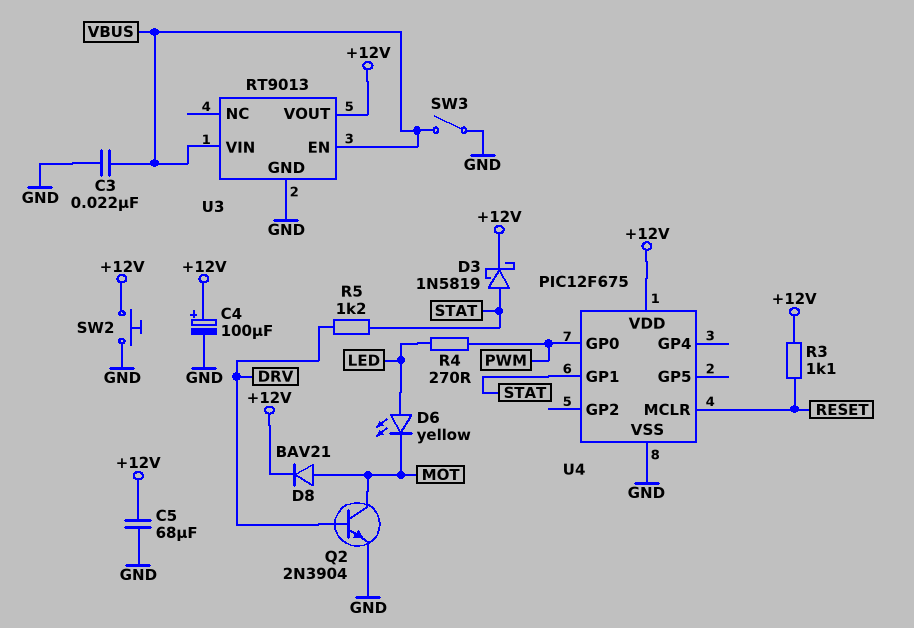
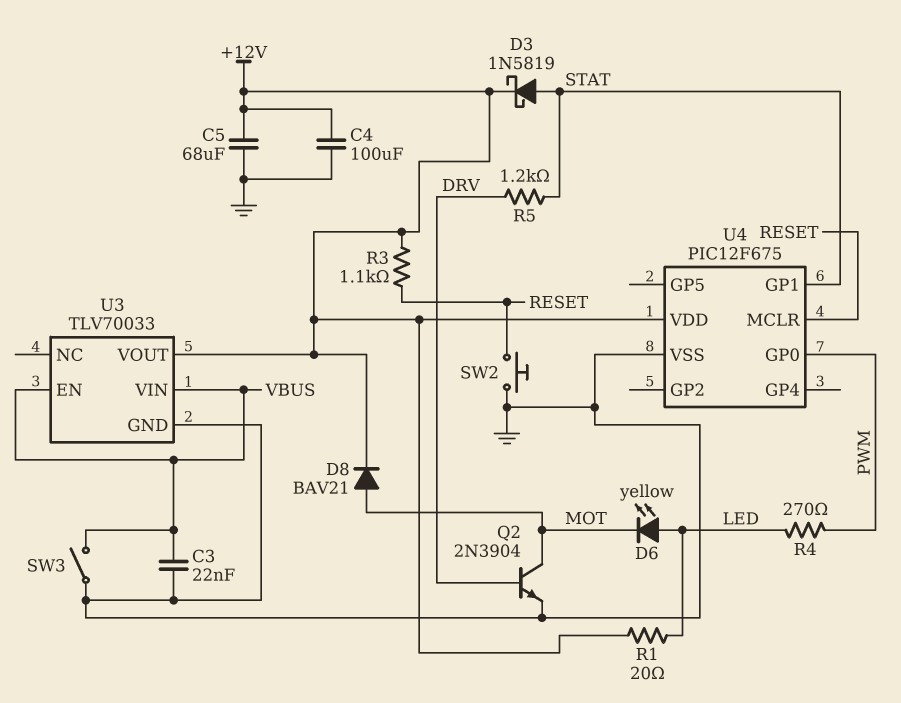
C4: 100uF (plus +12V, minus GND) -> 100uF (+12V, GND)
R1: none -> 20 (+12V, LED)
SW2: button (+12V, GND) -> button (GND, RESET)
U3: RT9013 -> TLV70033

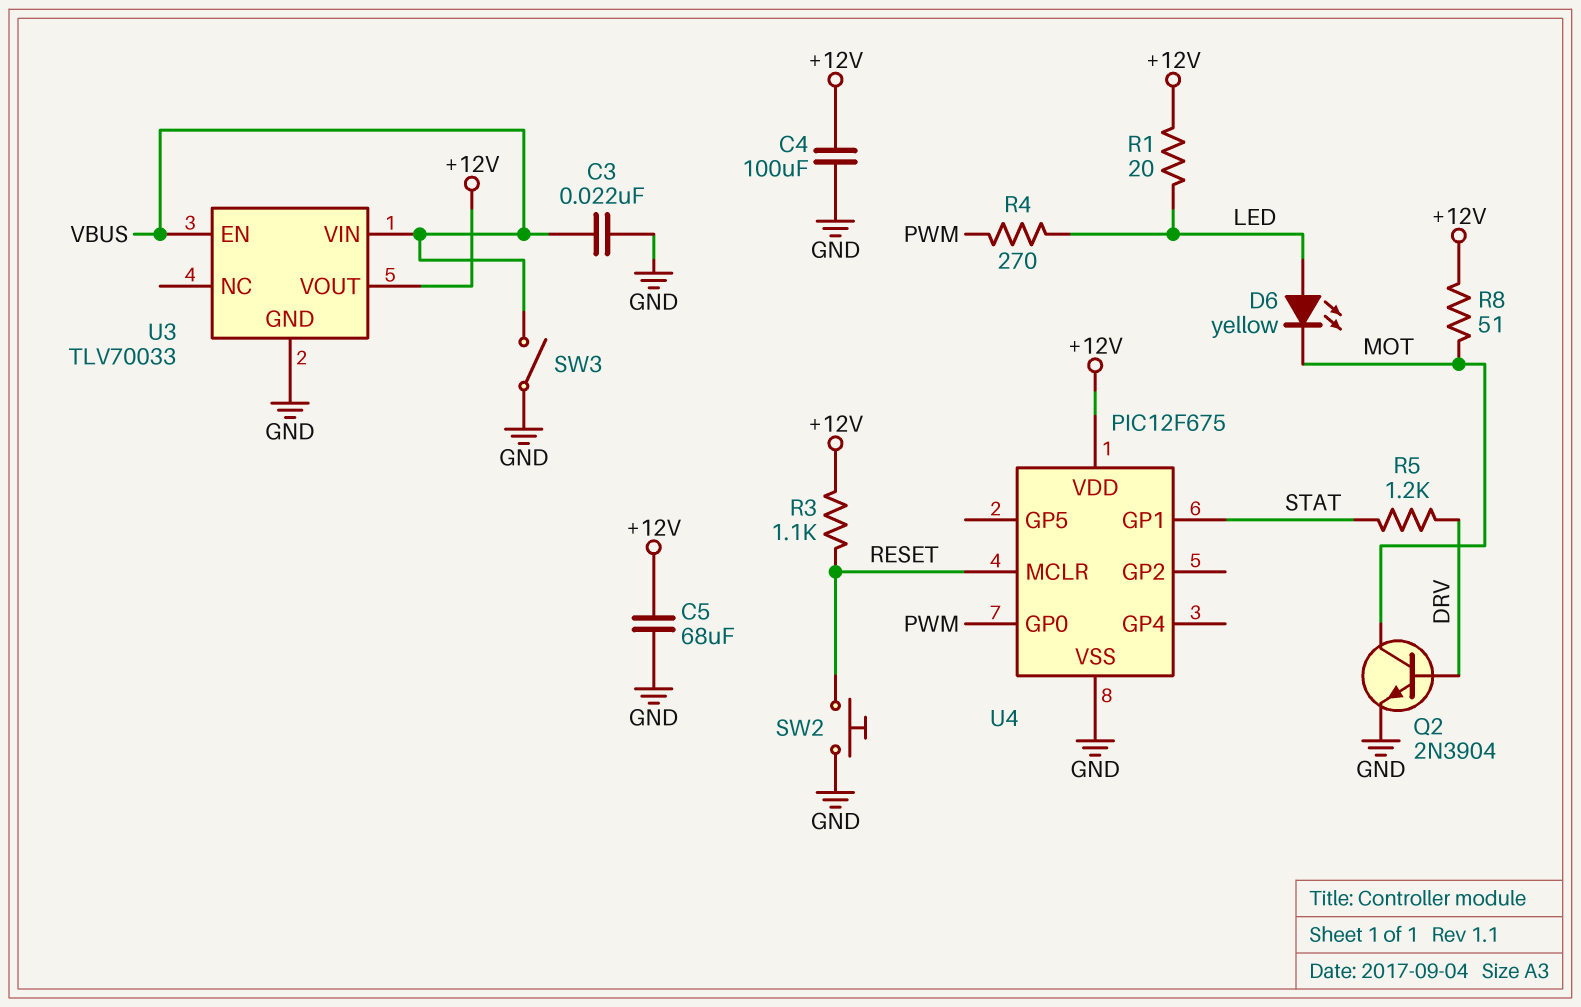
D3: schottky 1N5819 (A STAT, K +12V) -> none
D8: diode BAV21 (A MOT, K +12V) -> none
R8: none -> 51 (+12V, MOT)

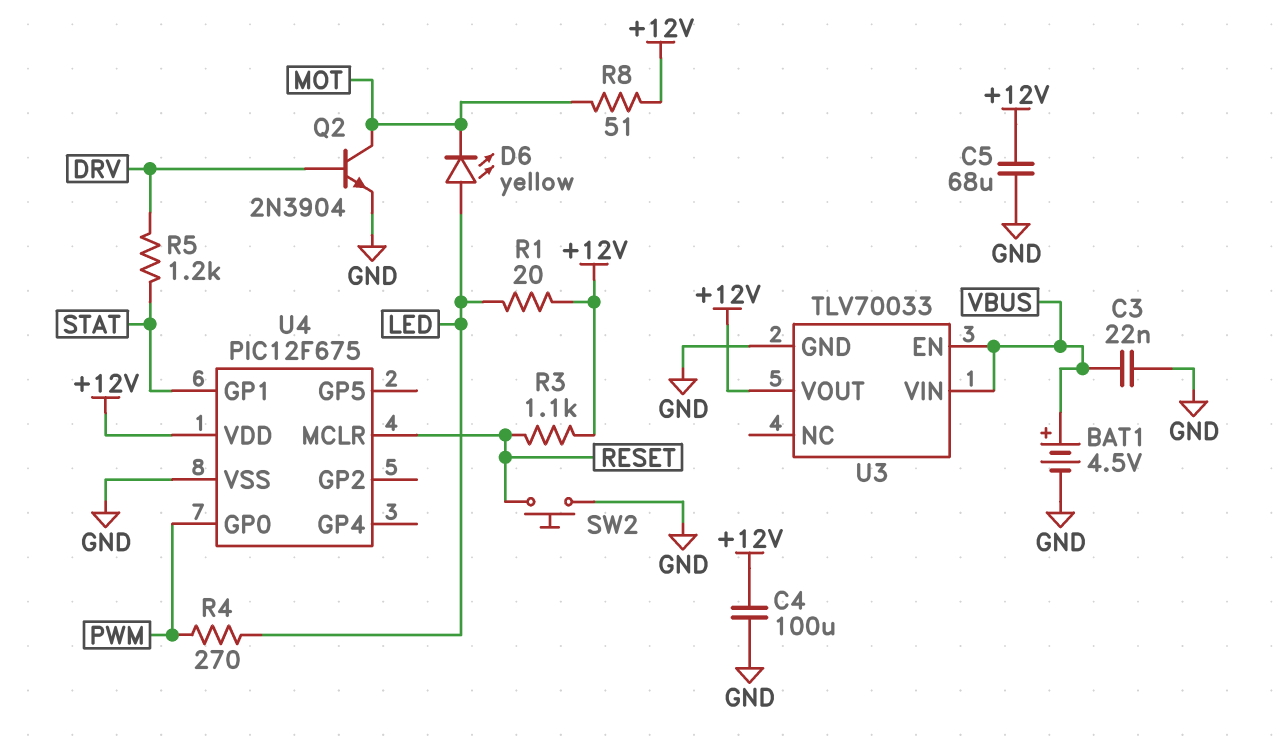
BAT1: none -> 4.5V (plus VBUS, minus GND)
SW3: switch (GND, VBUS) -> none

